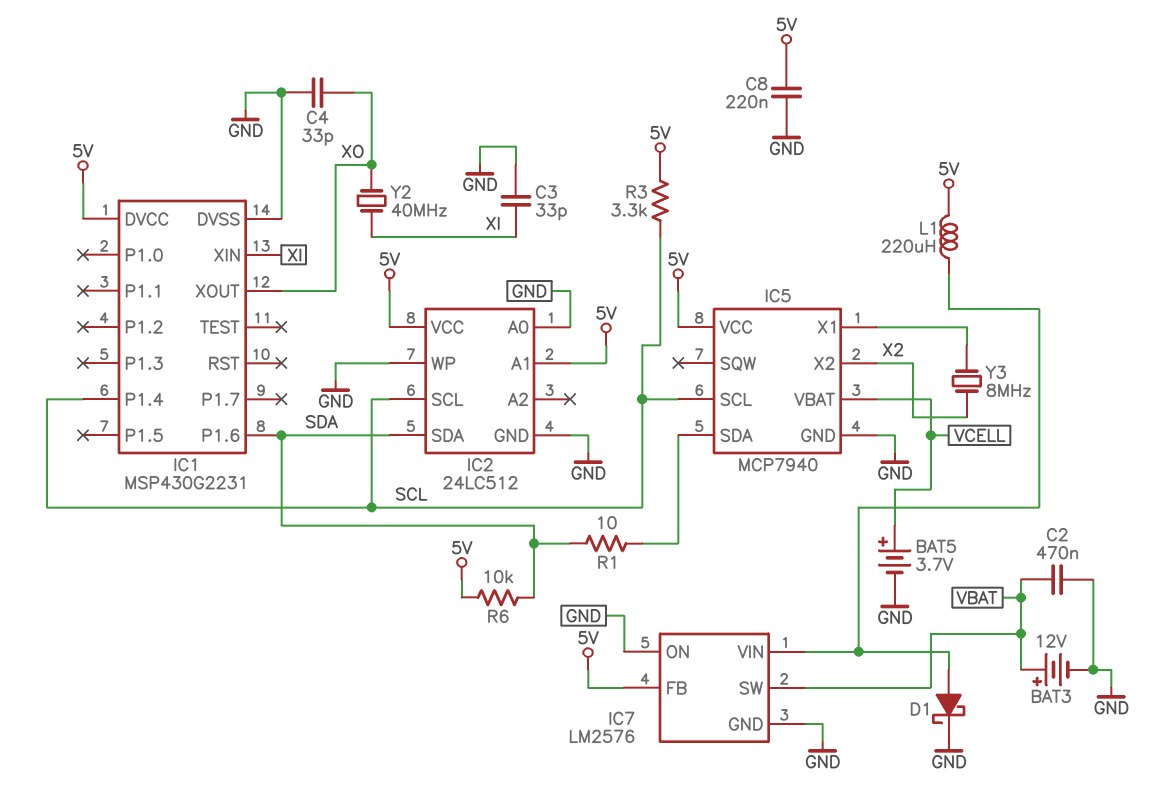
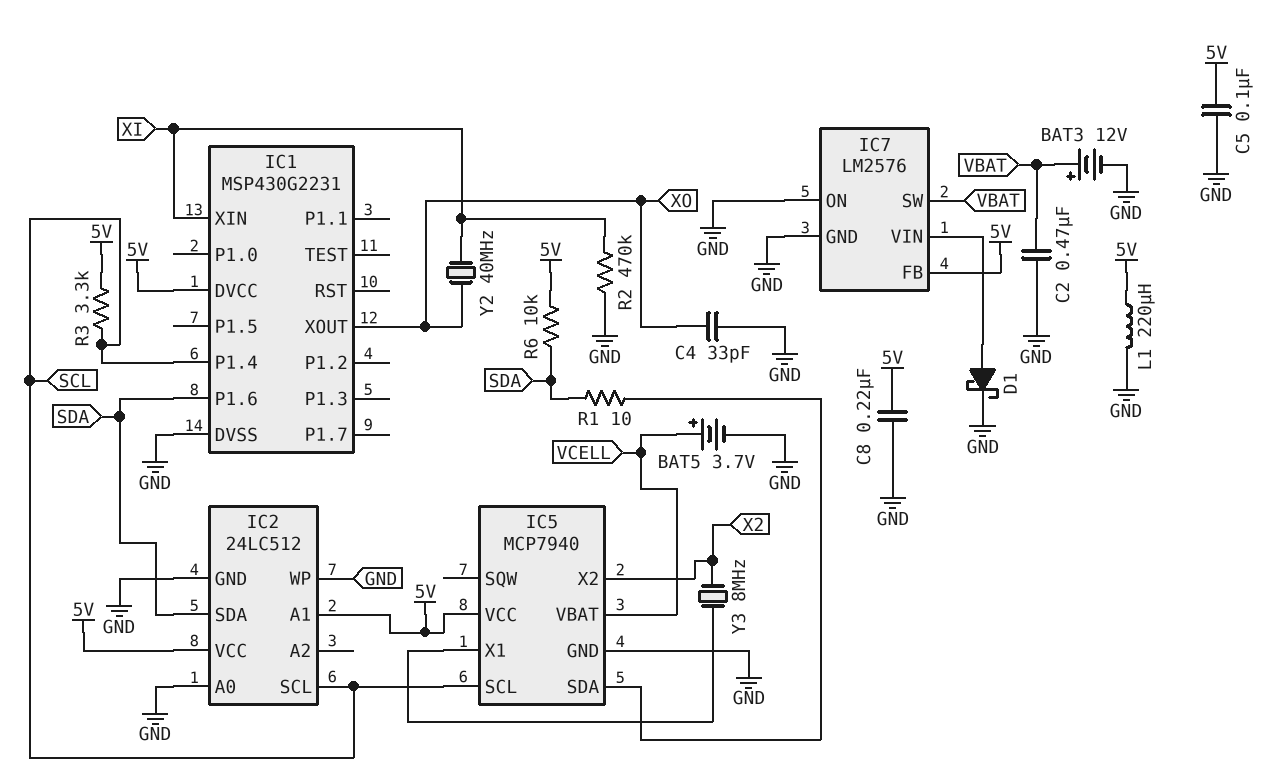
C3: 33pF (GND, XI) -> none
C5: none -> 100nF (5V, GND)
L1: 220uH (5V, IC7/VIN) -> 220uH (5V, GND)
R2: none -> 470k (GND, XI)

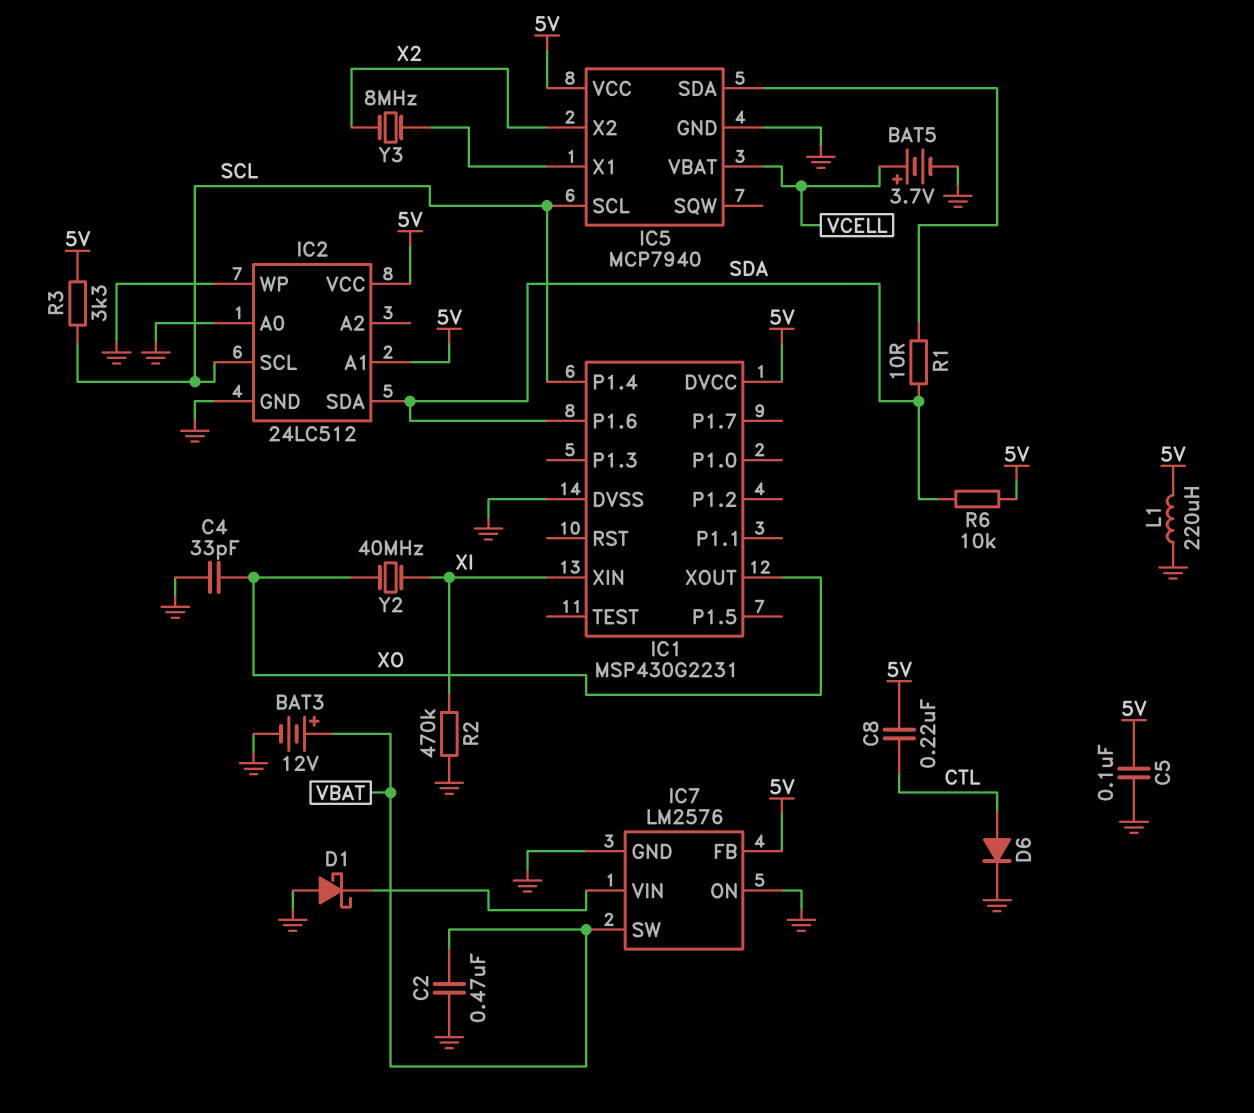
C8: 220nF (5V, GND) -> 220nF (5V, CTL)
D1: schottky (A IC7/VIN, K GND) -> schottky (A GND, K IC7/VIN)
D6: none -> diode (A CTL, K GND)

